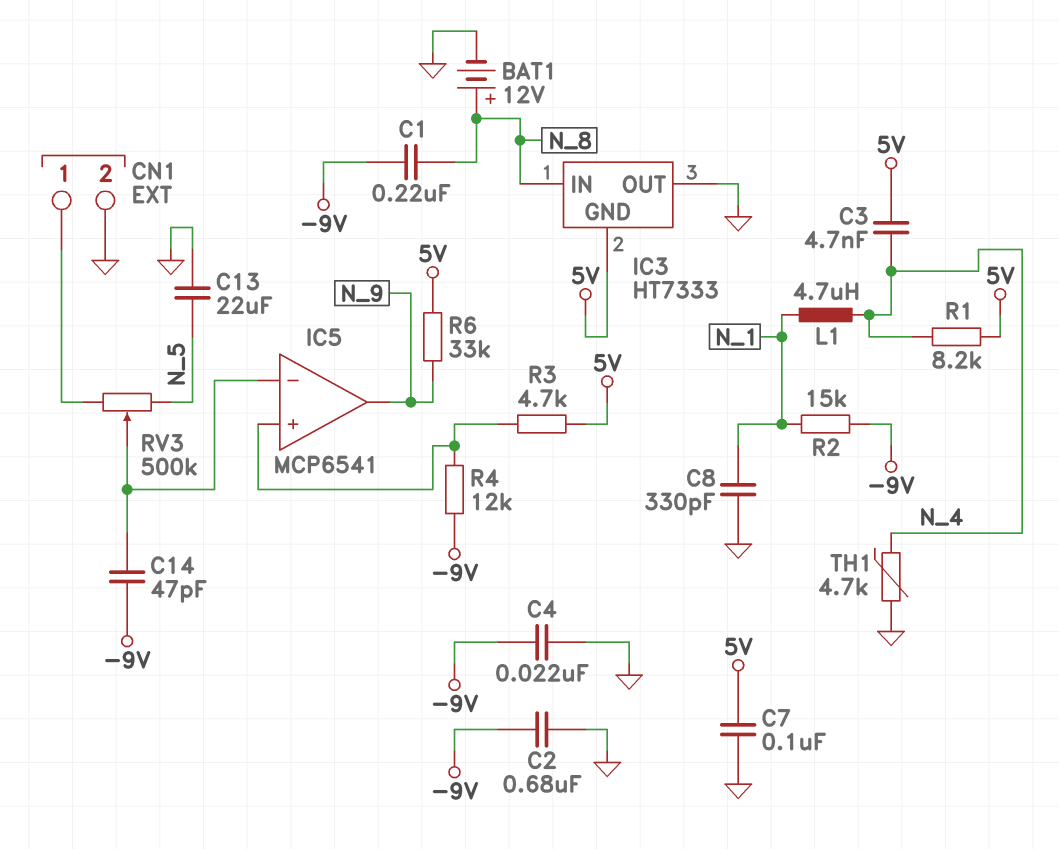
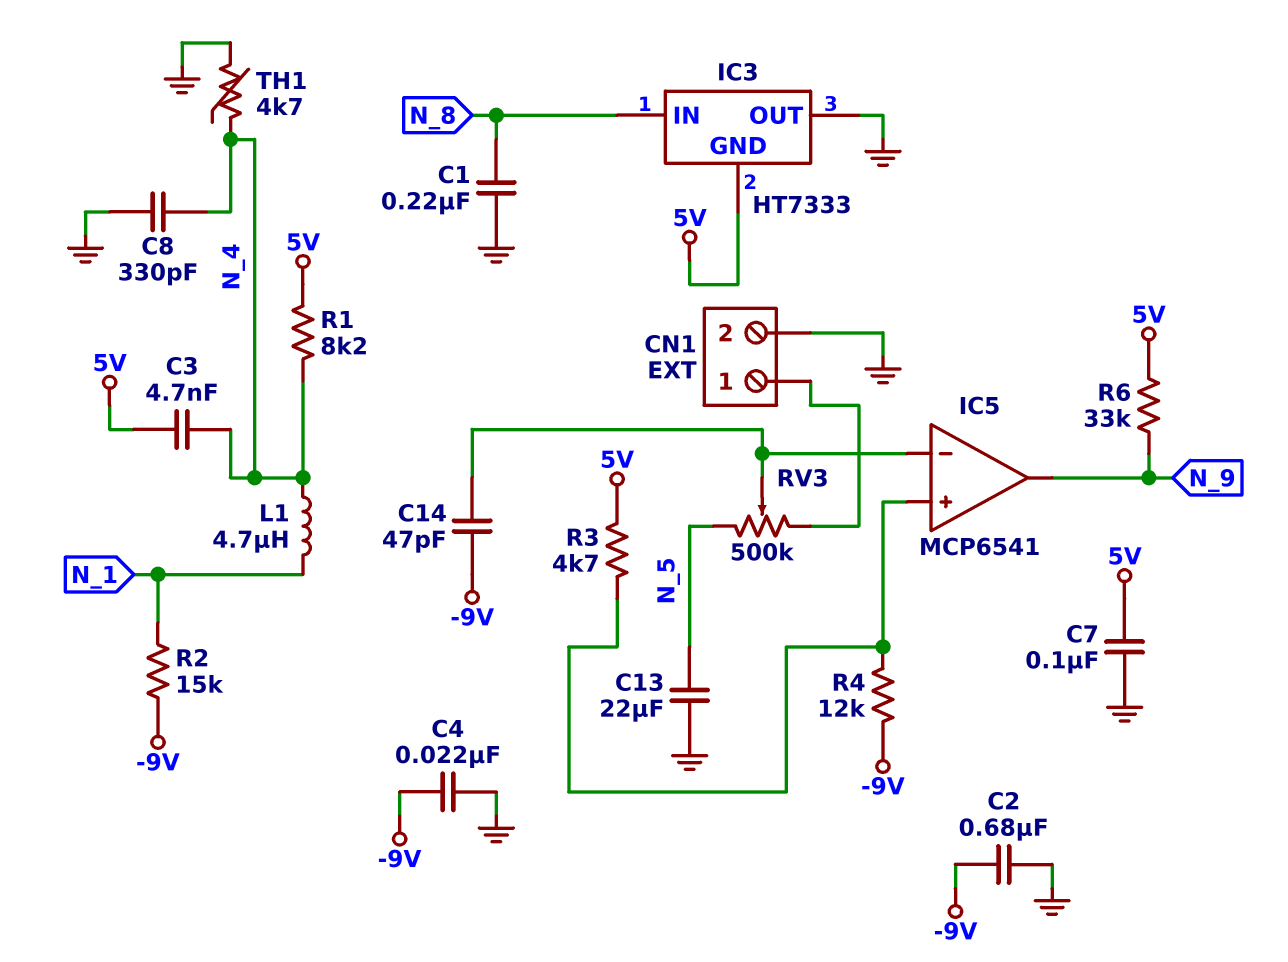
BAT1: 12V (plus N_8, minus GND) -> none
C1: 220nF (-9V, N_8) -> 220nF (GND, N_8)
C8: 330pF (GND, N_1) -> 330pF (GND, N_4)

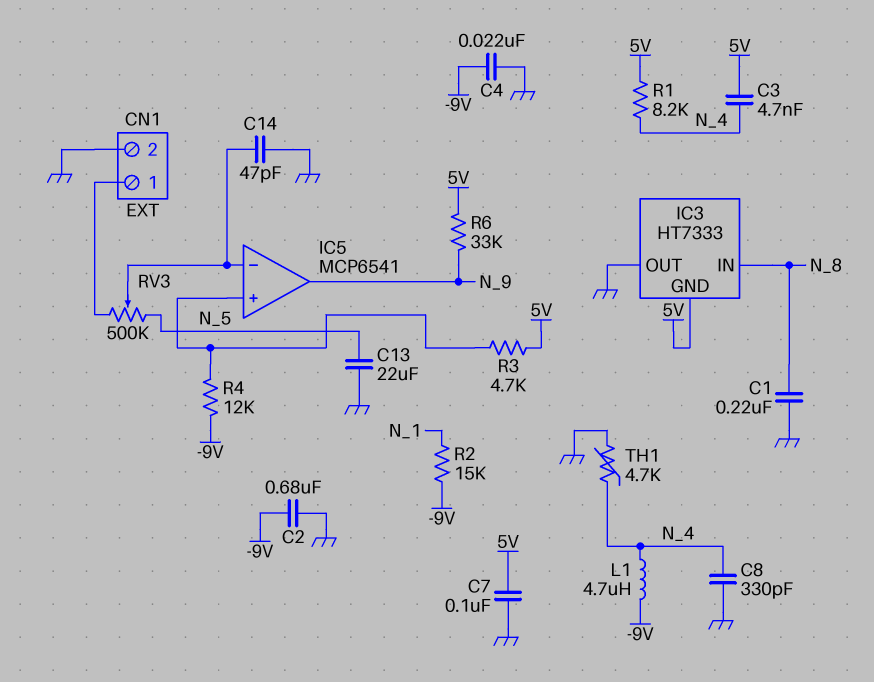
C14: 47pF (-9V, IC5/in-) -> 47pF (GND, IC5/in-)
L1: 4.7uH (N_1, N_4) -> 4.7uH (-9V, N_4)

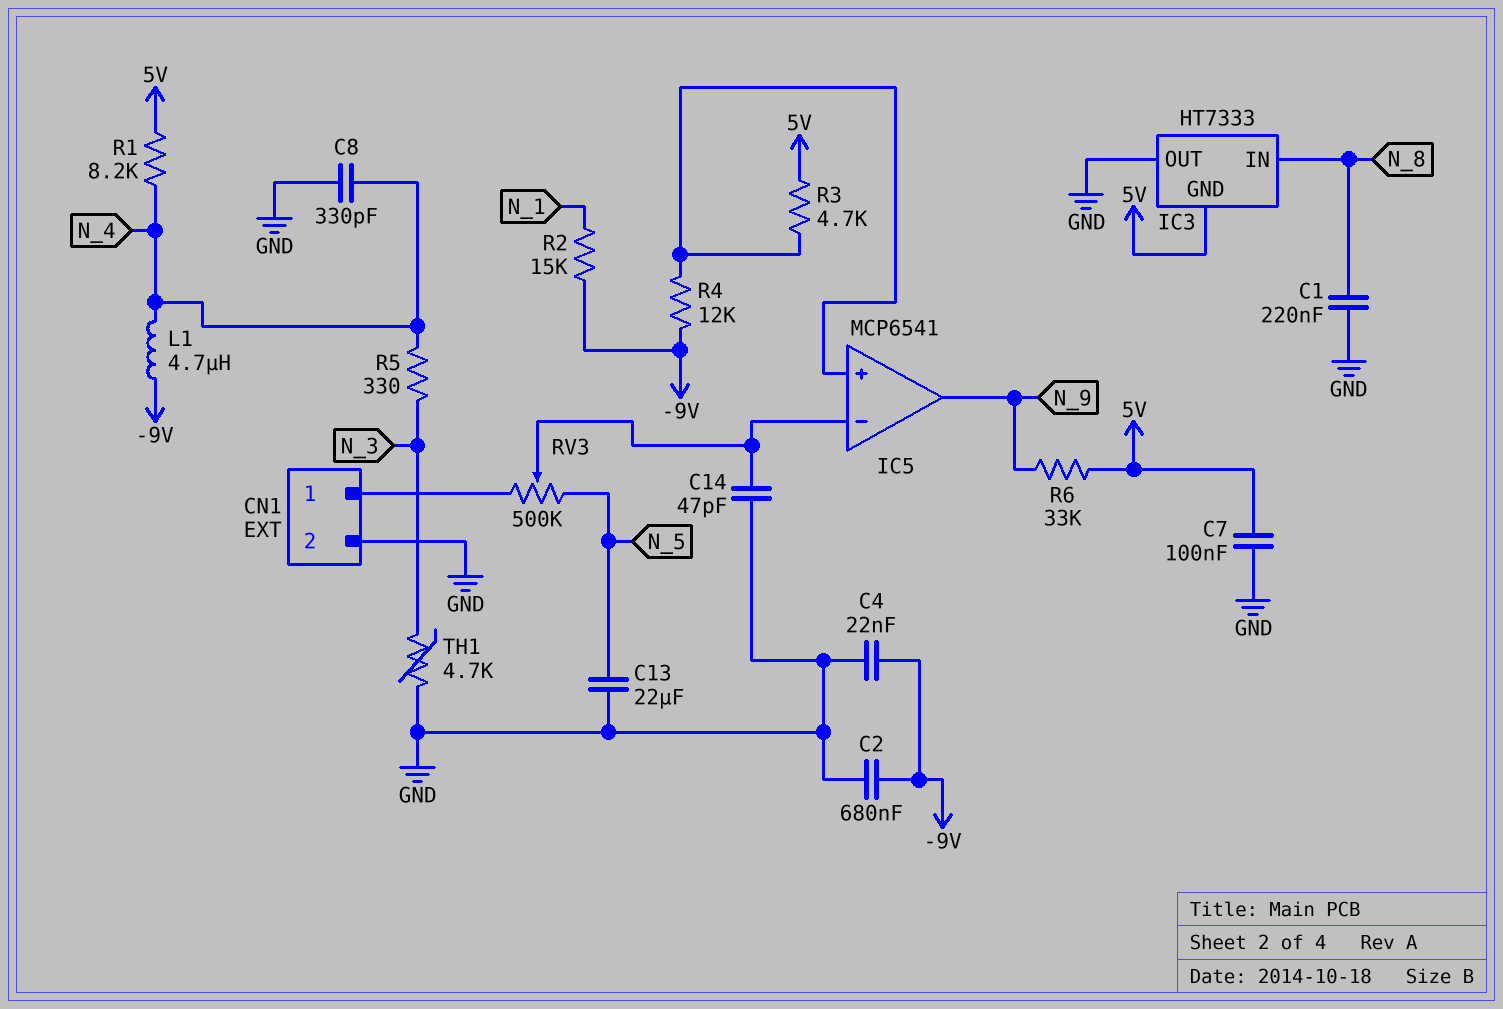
C3: 4.7nF (5V, N_4) -> none
R5: none -> 330 (N_3, N_4)
TH1: 4.7k (GND, N_4) -> 4.7k (GND, N_3)

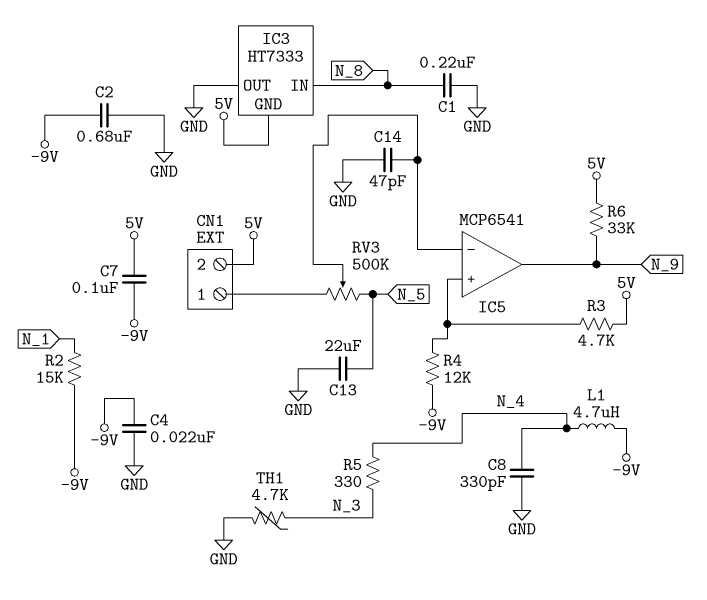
C7: 100nF (5V, GND) -> 100nF (-9V, 5V)
CN1 pin 2: GND -> 5V
R1: 8.2k (5V, N_4) -> none

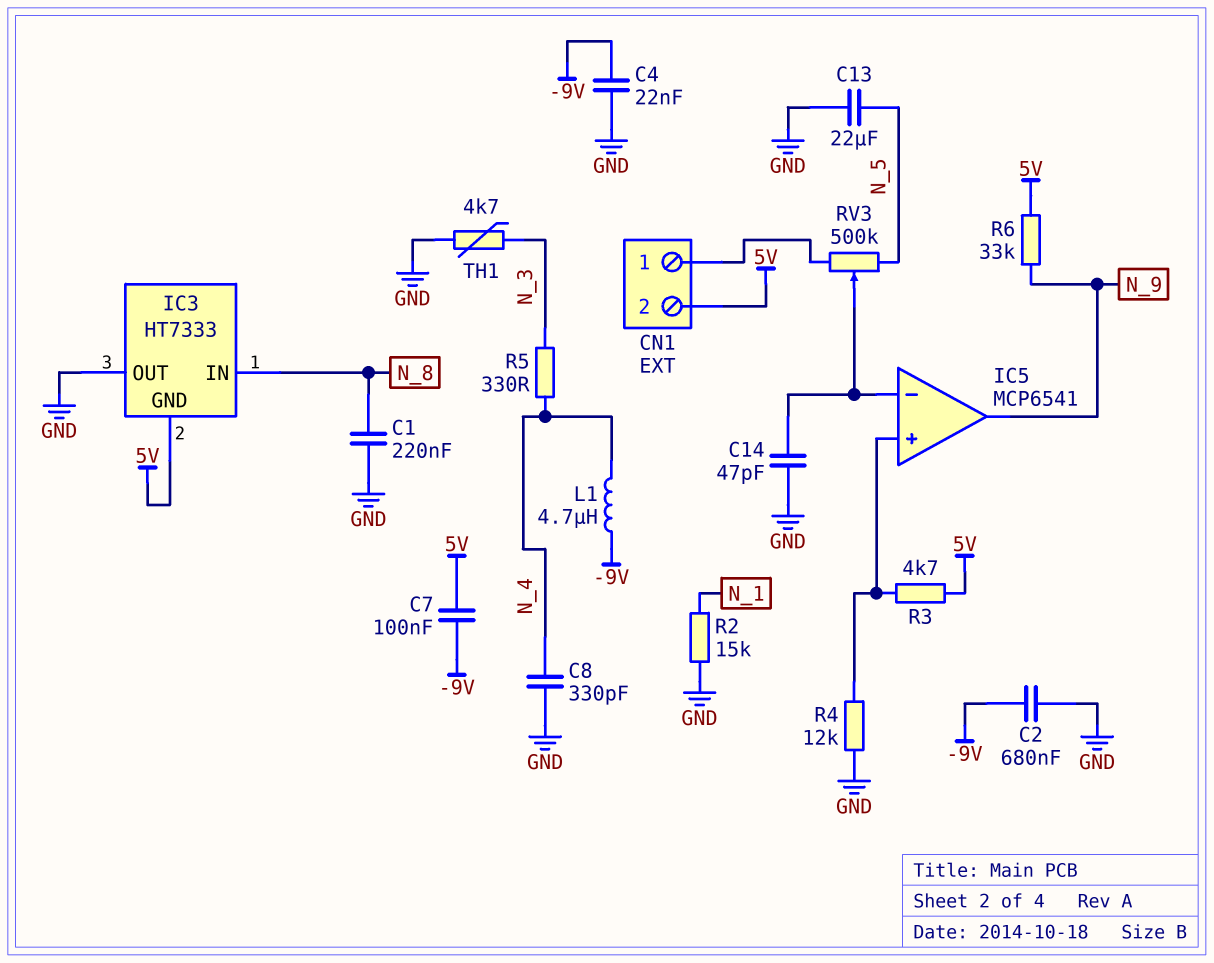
R2: 15k (-9V, N_1) -> 15k (GND, N_1)
R4: 12k (-9V, IC5/in+) -> 12k (GND, IC5/in+)

